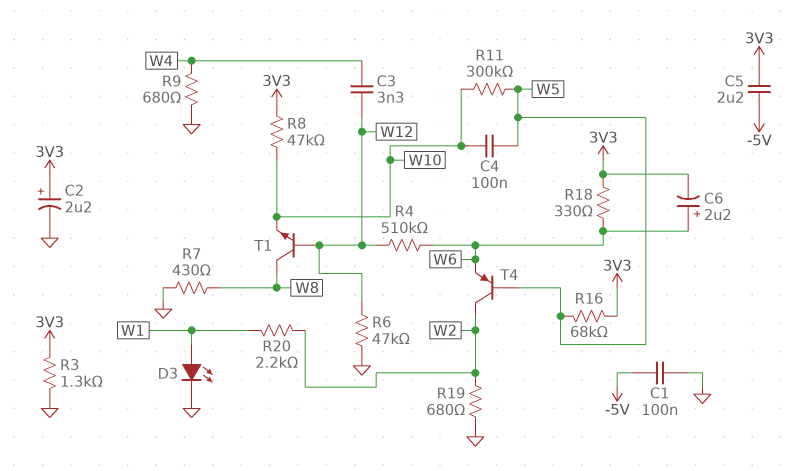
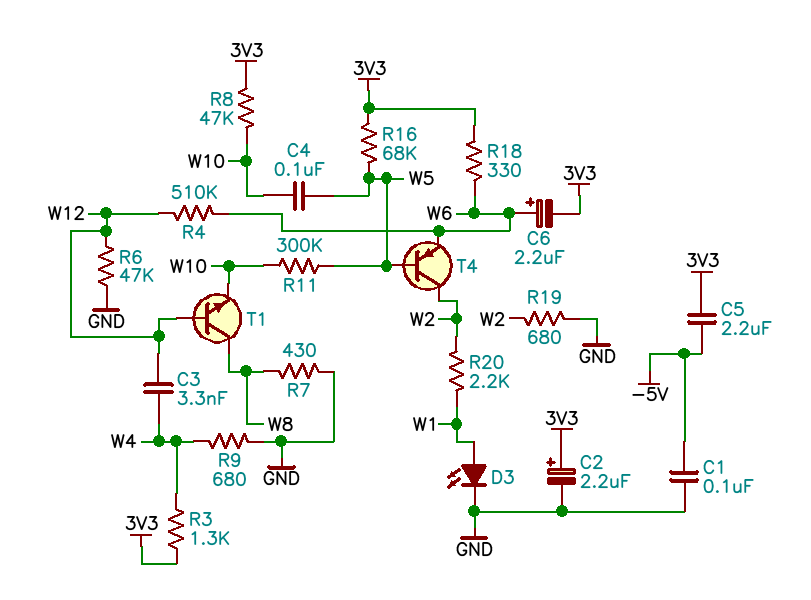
R3: 1.3k (3V3, GND) -> 1.3k (3V3, W4)

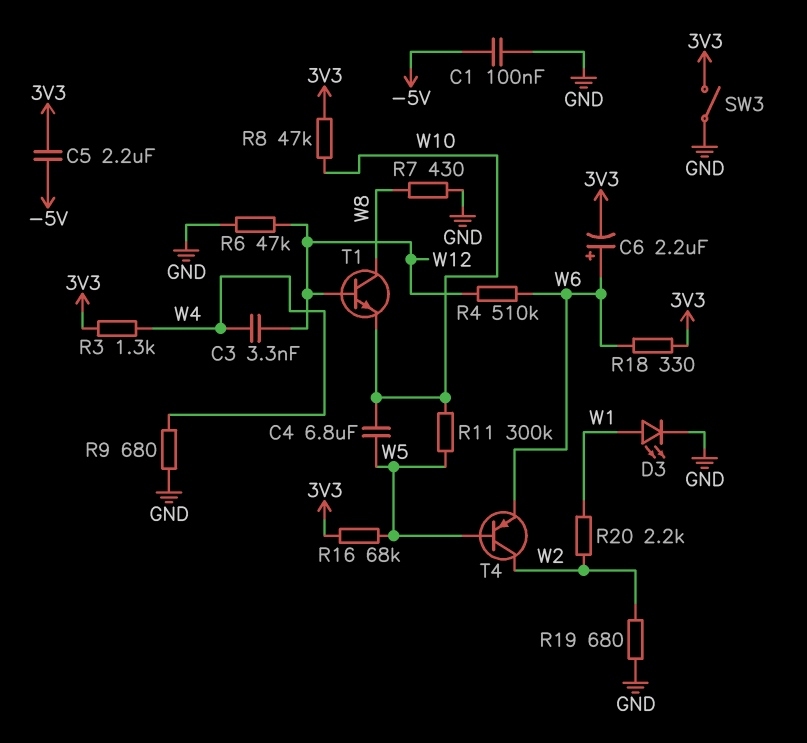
C2: 2.2uF (plus 3V3, minus GND) -> none
C4: 100nF (W5, W10) -> 6.8uF (W5, W10)
SW3: none -> switch (3V3, GND)

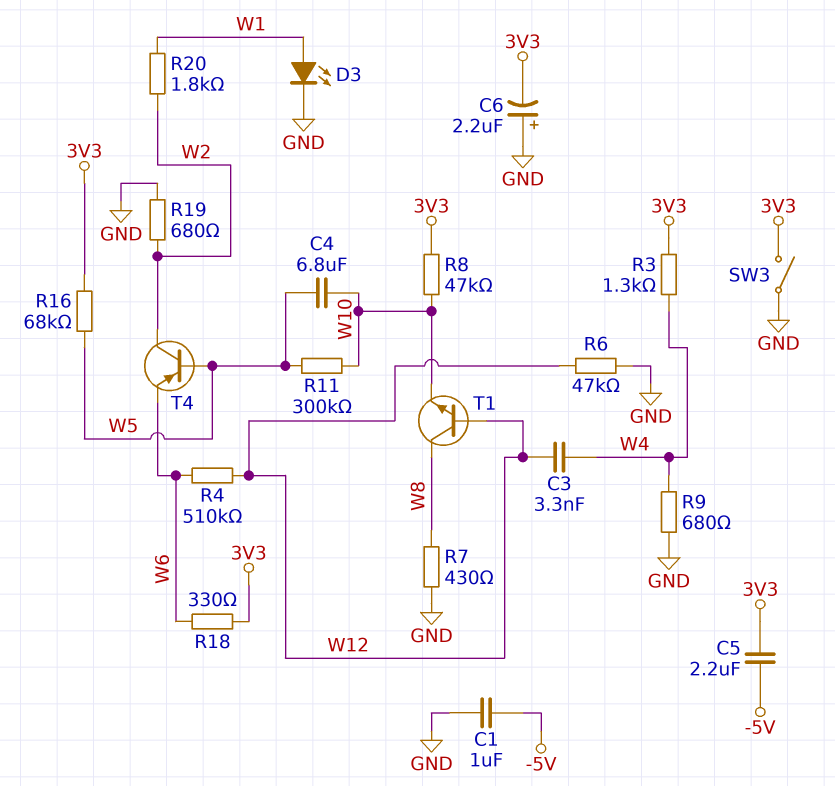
C1: 100nF (-5V, GND) -> 1uF (-5V, GND)
C6: 2.2uF (plus W6, minus 3V3) -> 2.2uF (plus GND, minus 3V3)
R20: 2.2k (W1, W2) -> 1.8k (W1, W2)

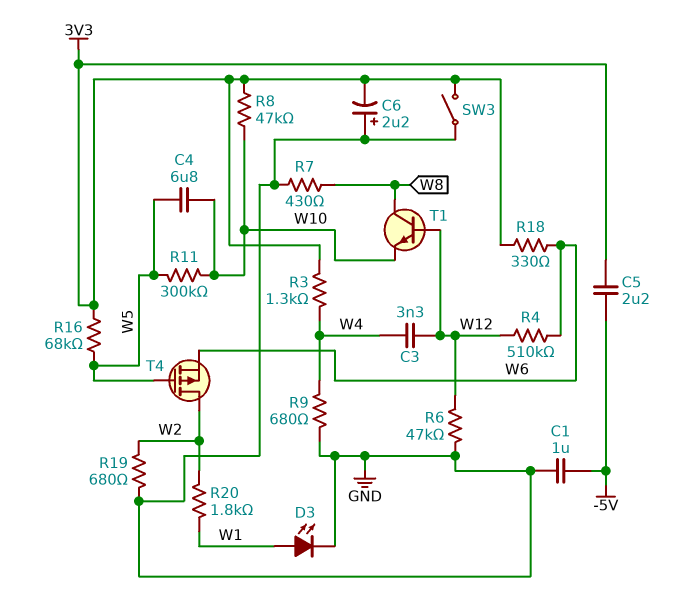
T4: PNP (B W5, C W2, E W6) -> PMOS (G W5, D W2, S W6)

